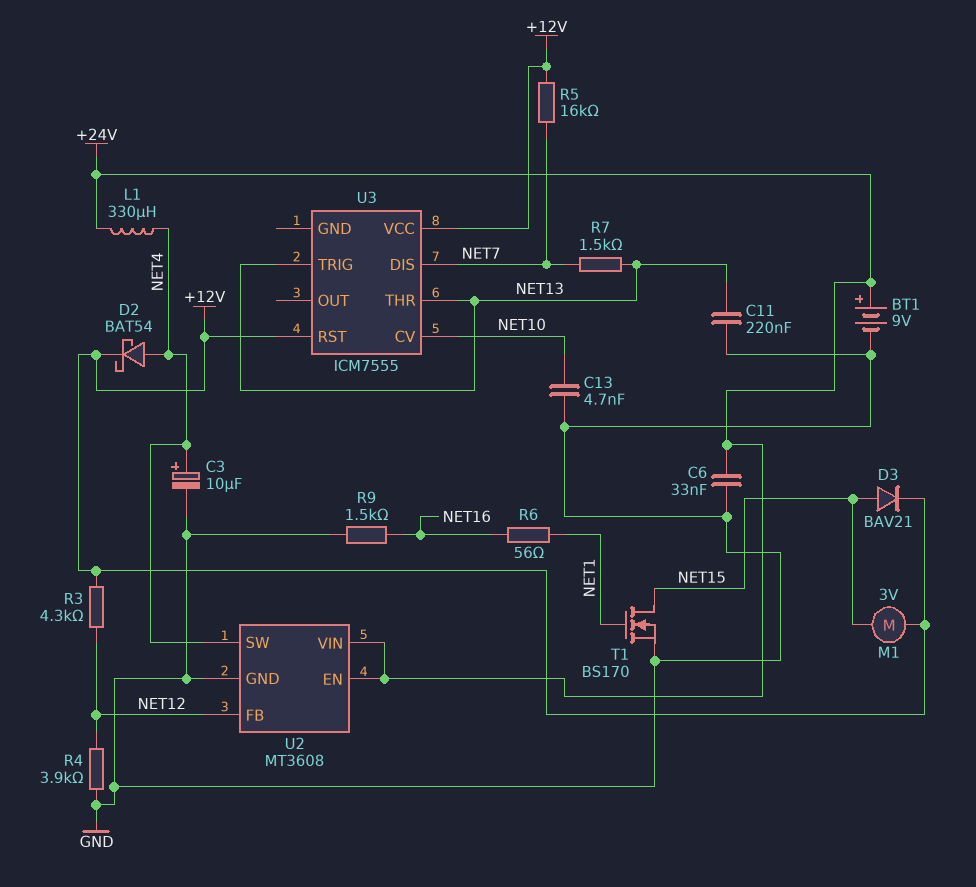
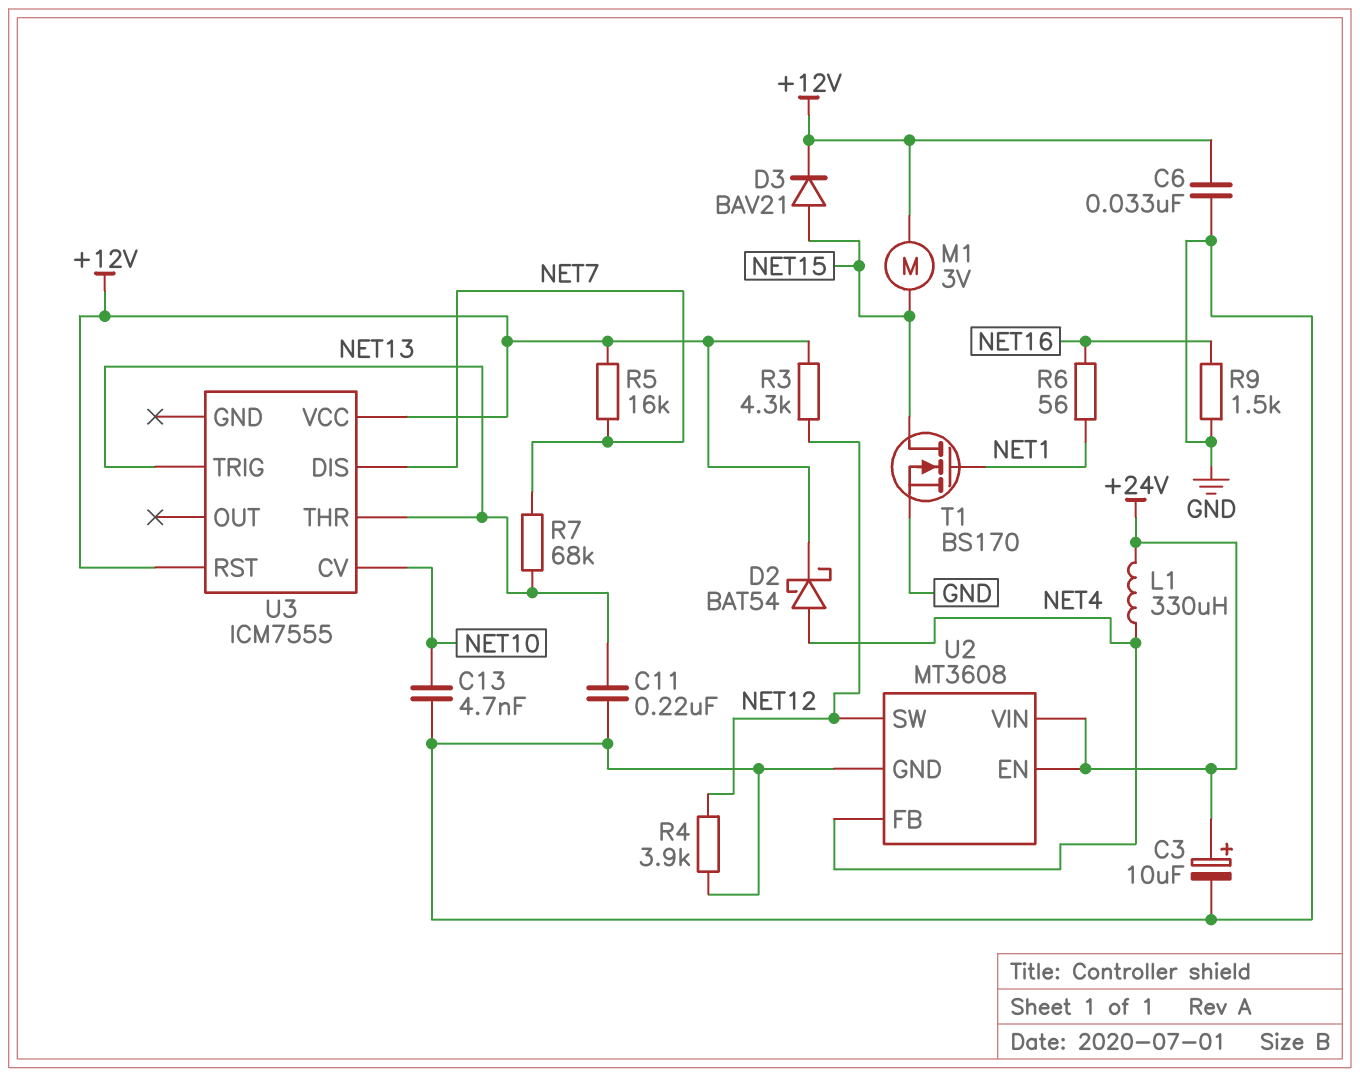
BT1: 9V (plus +24V, minus GND) -> none
C3: 10uF (plus NET4, minus GND) -> 10uF (plus +24V, minus GND)
C6: 33nF (+24V, GND) -> 33nF (+12V, GND)
R7: 1.5k (NET7, NET13) -> 68k (NET7, NET13)
U2 pin FB: NET12 -> NET4
U2 pin SW: NET4 -> NET12

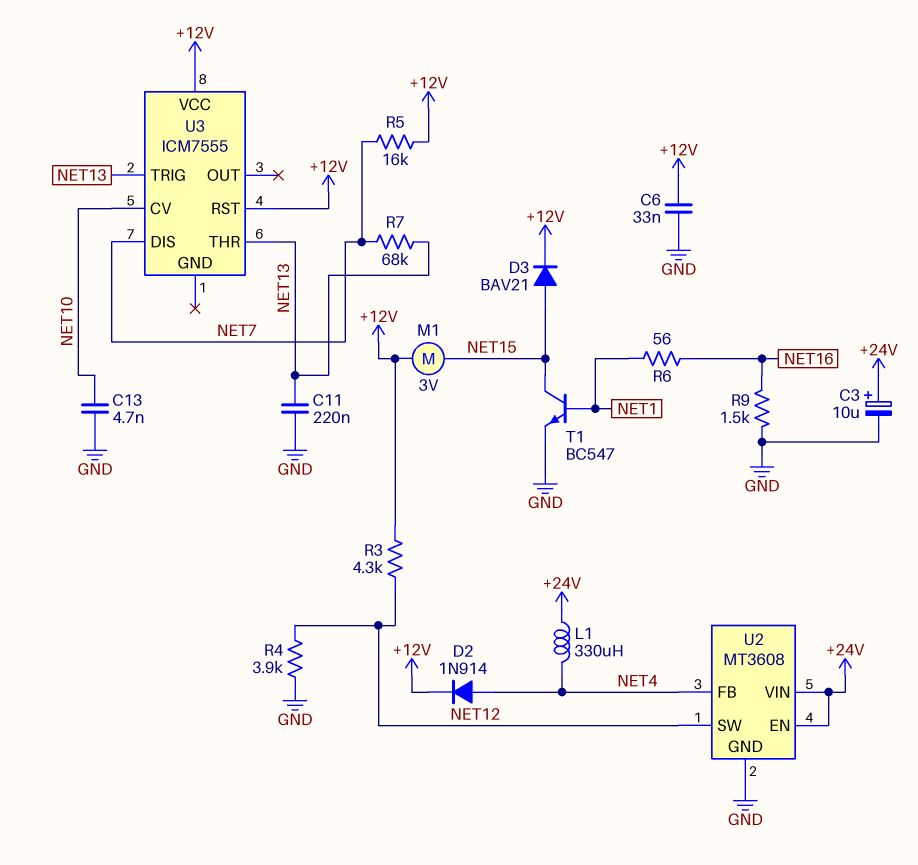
D2: schottky BAT54 (A NET4, K +12V) -> diode 1N914 (A NET4, K +12V)
T1: NMOS BS170 (G NET1, D NET15, S GND) -> NPN BC547 (B NET1, C NET15, E GND)

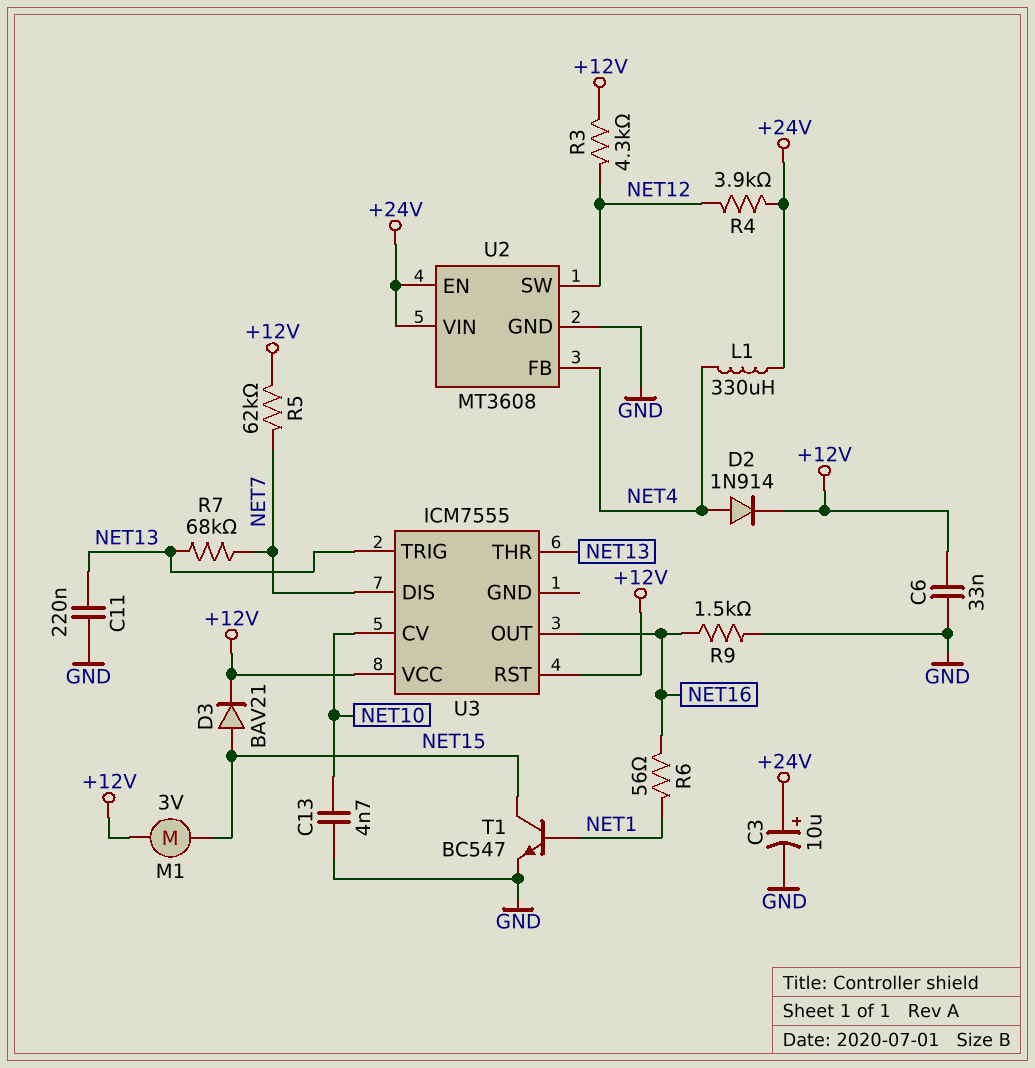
R4: 3.9k (GND, NET12) -> 3.9k (+24V, NET12)
R5: 16k (+12V, NET7) -> 62k (+12V, NET7)
U3 pin OUT: none -> NET16

